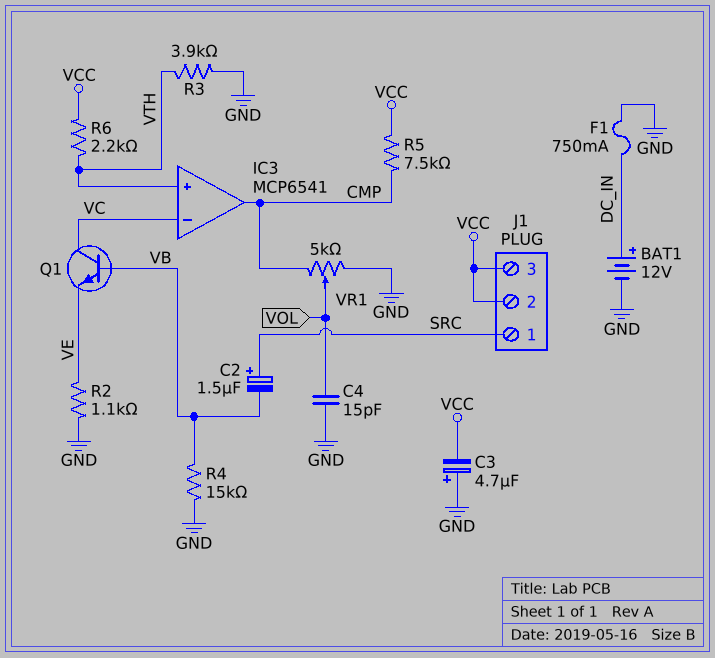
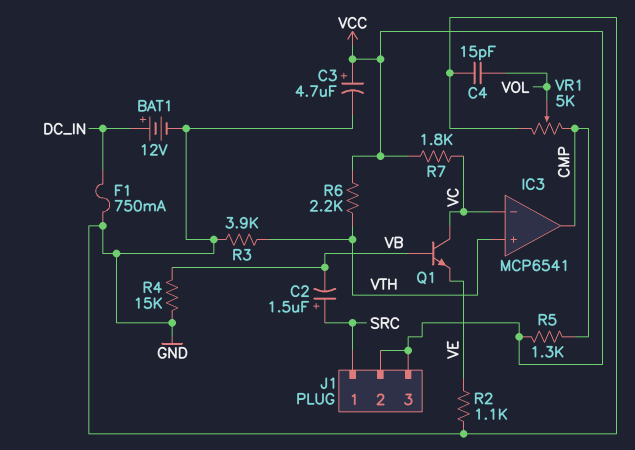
C3: 4.7uF (plus GND, minus VCC) -> 4.7uF (plus VCC, minus GND)
R5: 7.5k (CMP, VCC) -> 1.3k (CMP, VCC)
R7: none -> 1.8k (VC, VCC)

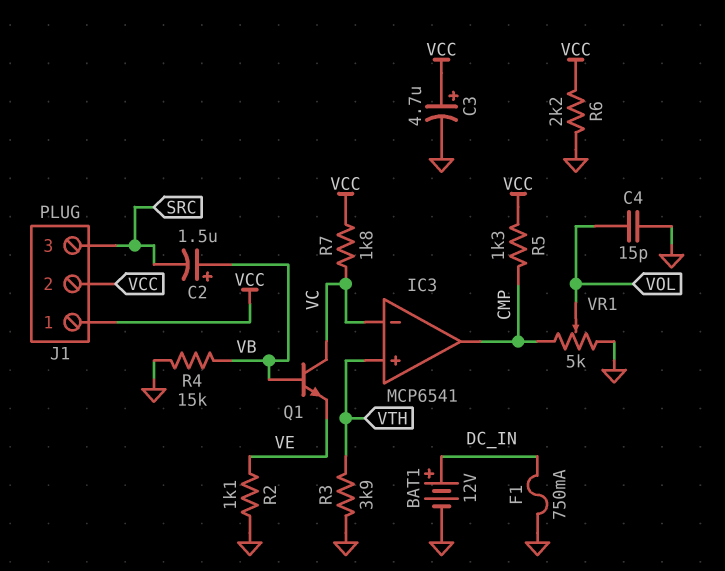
C2: 1.5uF (plus SRC, minus VB) -> 1.5uF (plus VB, minus SRC)
J1 pin 1: SRC -> VCC
J1 pin 3: VCC -> SRC
R6: 2.2k (VCC, VTH) -> 2.2k (GND, VCC)

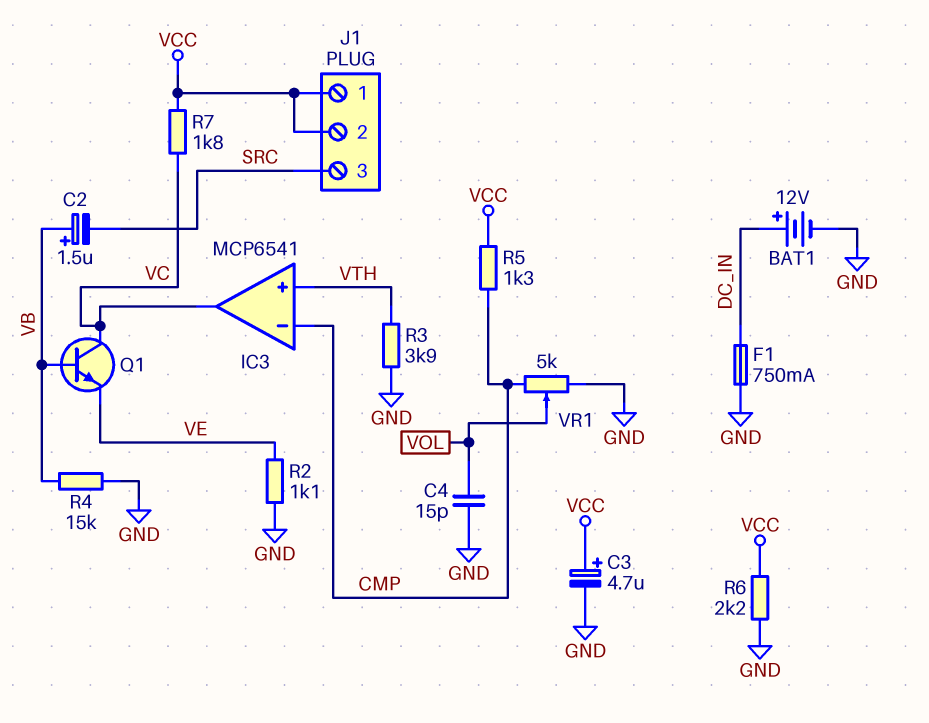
IC3 pin in-: VC -> CMP
IC3 pin out: CMP -> VC

